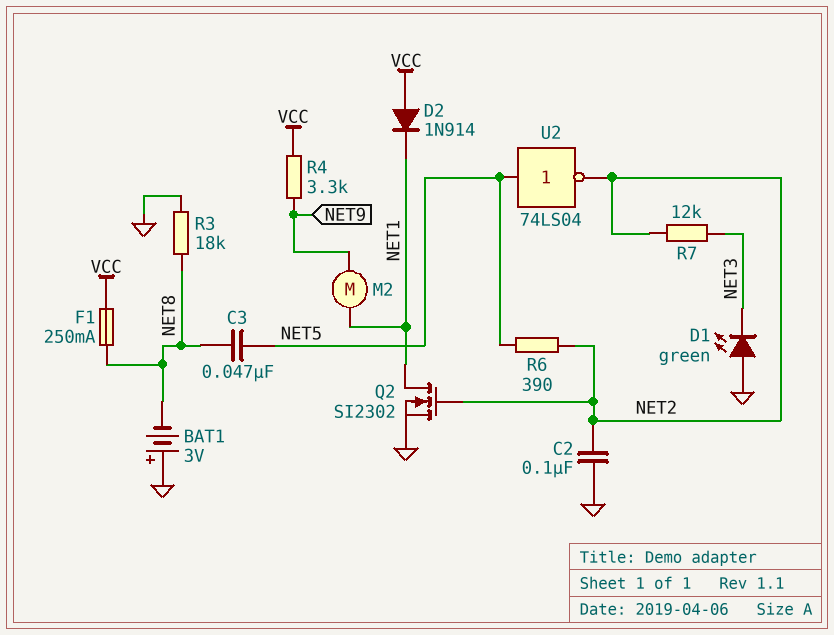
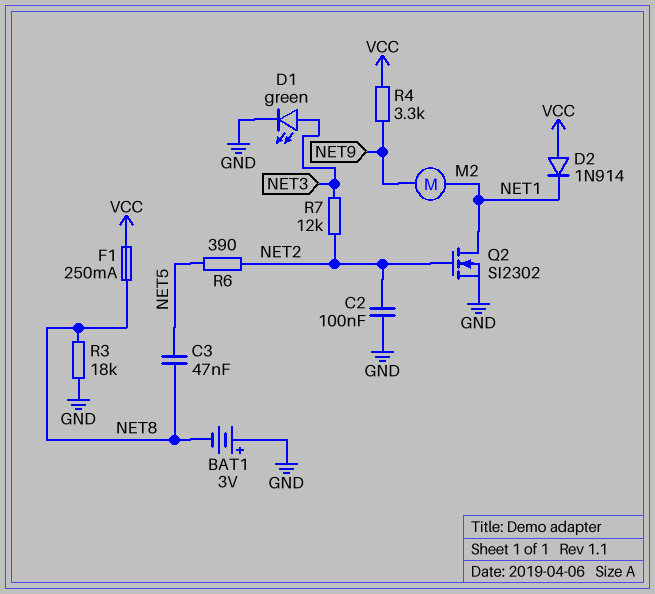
D1: LED green (A GND, K NET3) -> LED green (A NET3, K GND)
U2: NOT 74LS04 (in NET5, out NET2) -> none

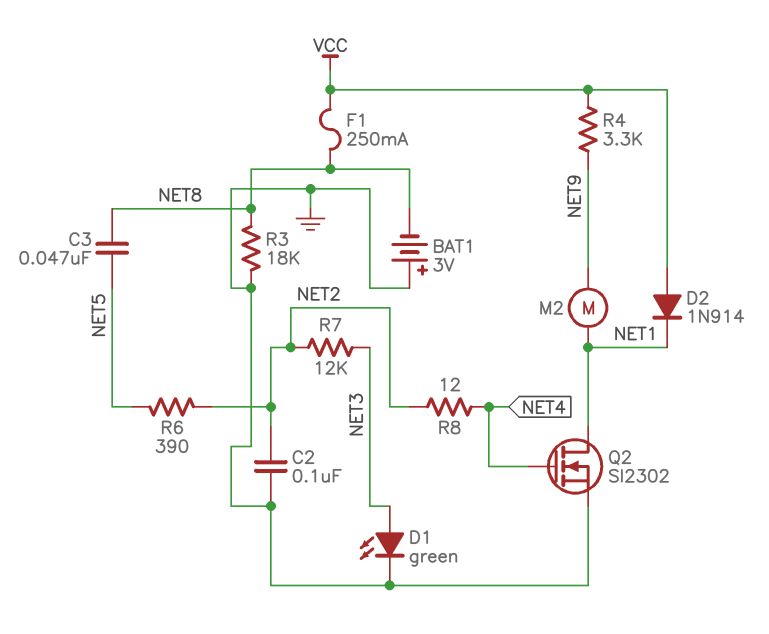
Q2: NMOS SI2302 (G NET2, D NET1, S GND) -> NMOS SI2302 (G NET4, D NET1, S GND)
R8: none -> 12 (NET2, NET4)

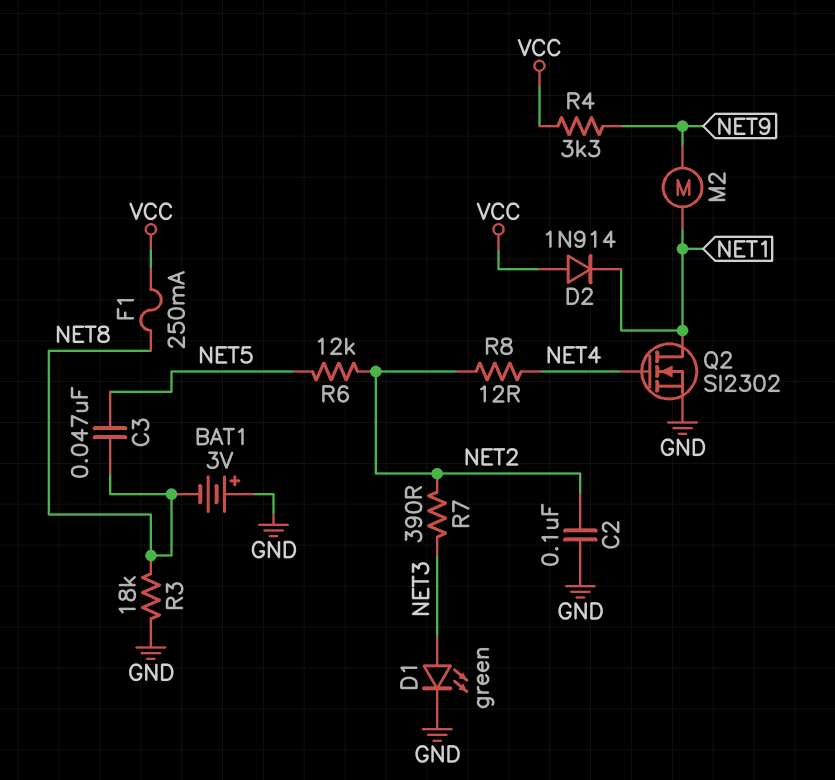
R6: 390 (NET2, NET5) -> 12k (NET2, NET5)
R7: 12k (NET2, NET3) -> 390 (NET2, NET3)

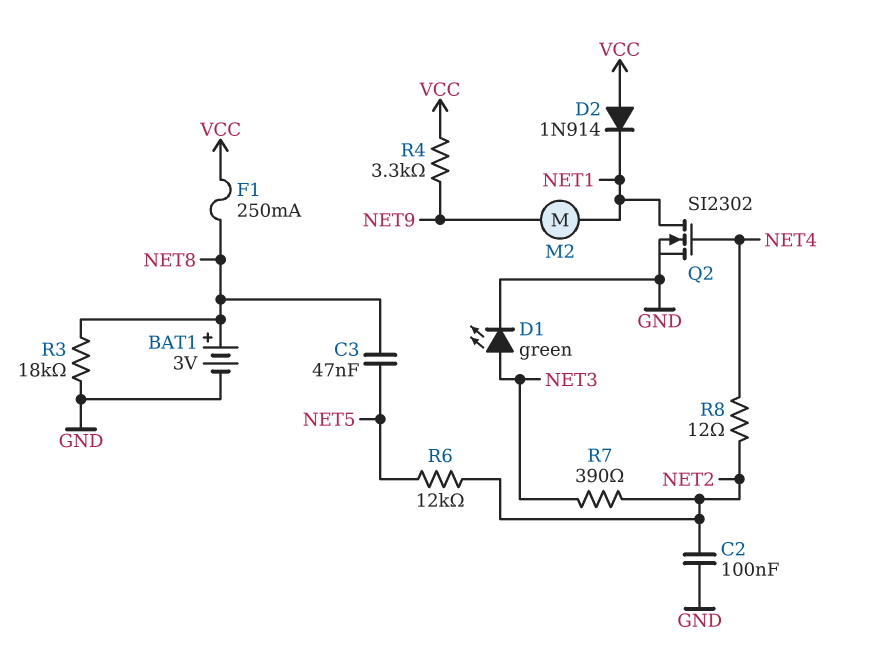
BAT1: 3V (plus GND, minus NET8) -> 3V (plus NET8, minus GND)

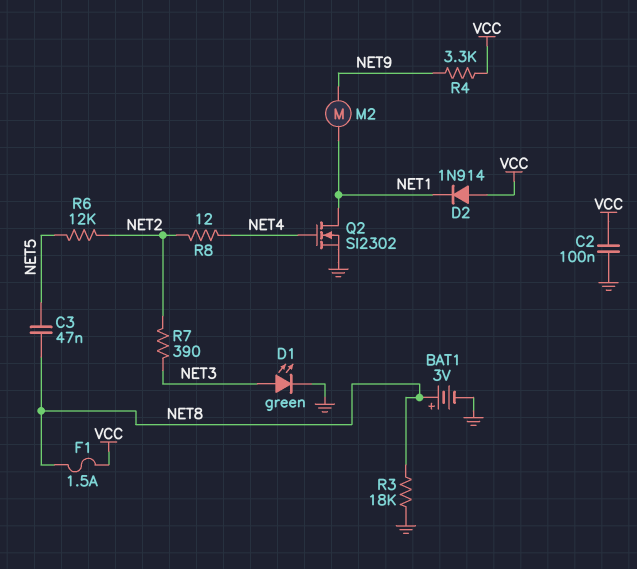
C2: 100nF (GND, NET2) -> 100nF (GND, VCC)
F1: 250mA (NET8, VCC) -> 1.5A (NET8, VCC)

